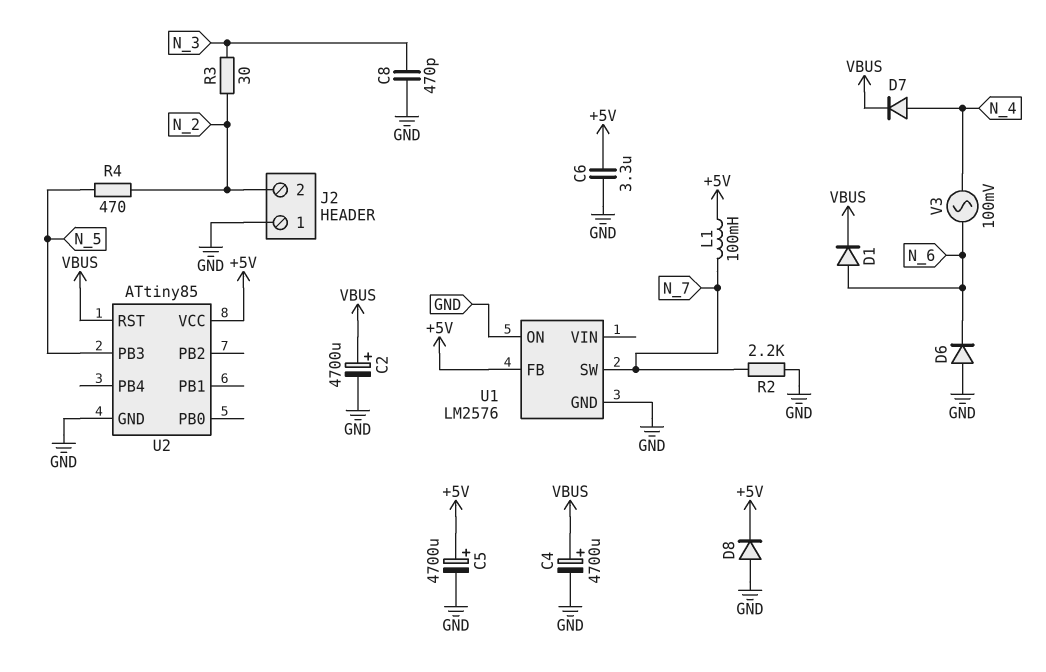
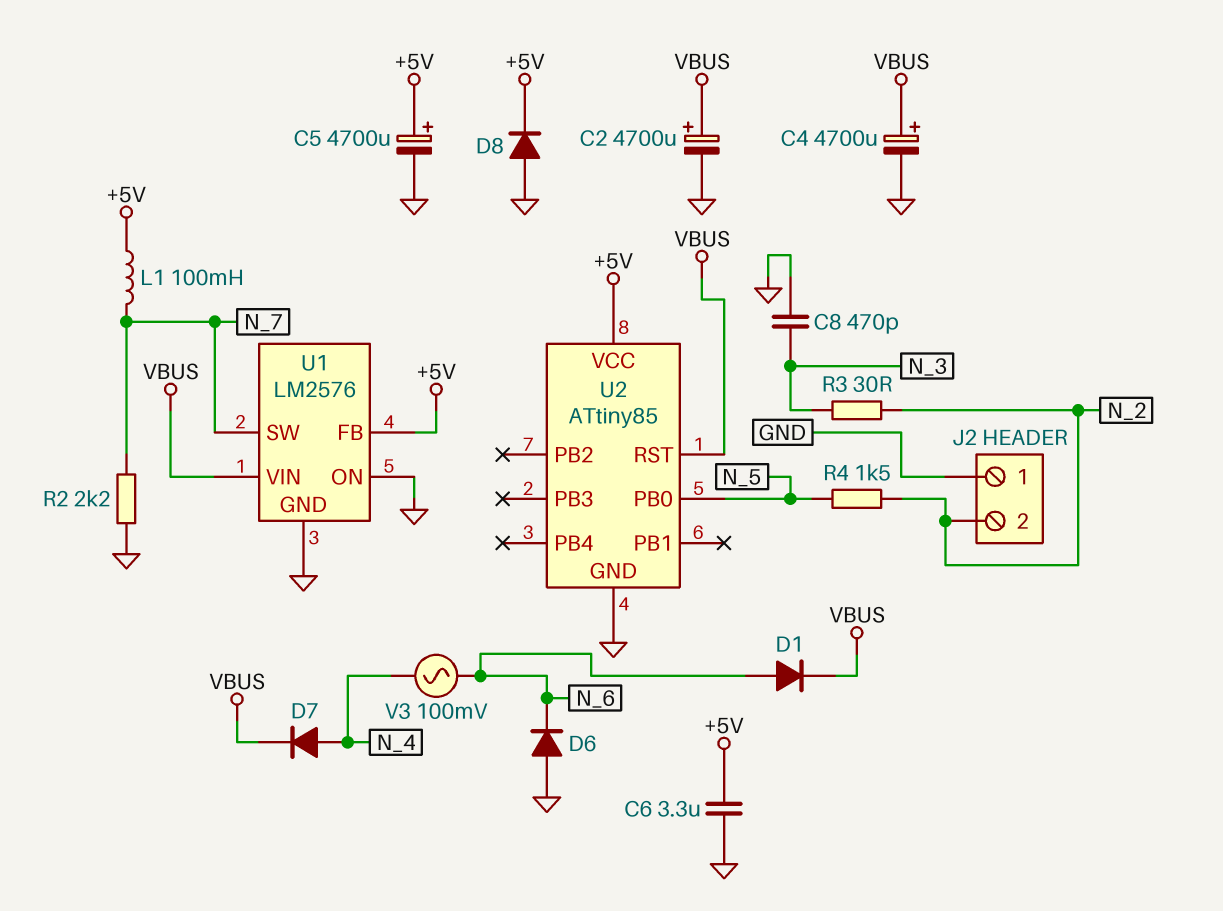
R4: 470 (N_2, N_5) -> 1.5k (N_2, N_5)
U1 pin VIN: none -> VBUS
U2 pin PB0: none -> N_5
U2 pin PB3: N_5 -> none

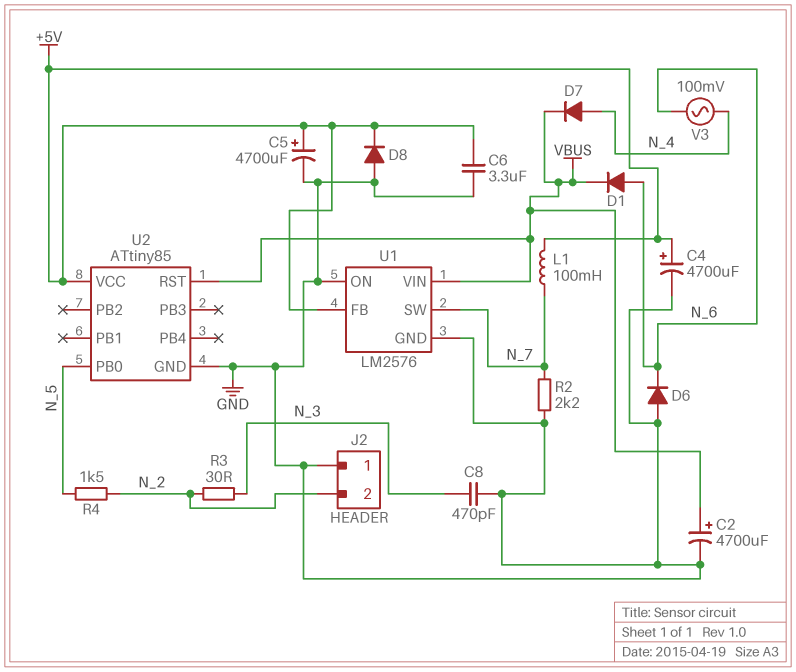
C4: 4700uF (plus VBUS, minus GND) -> 4700uF (plus +5V, minus GND)

